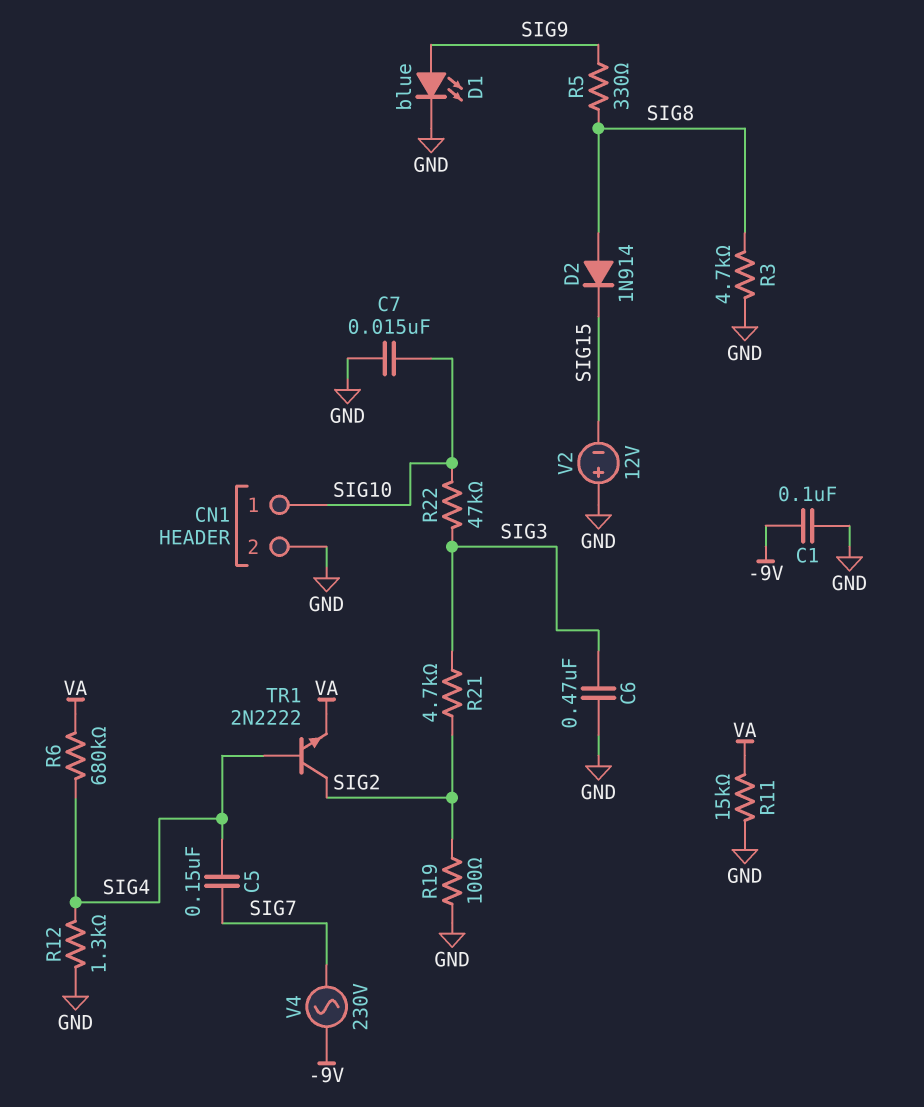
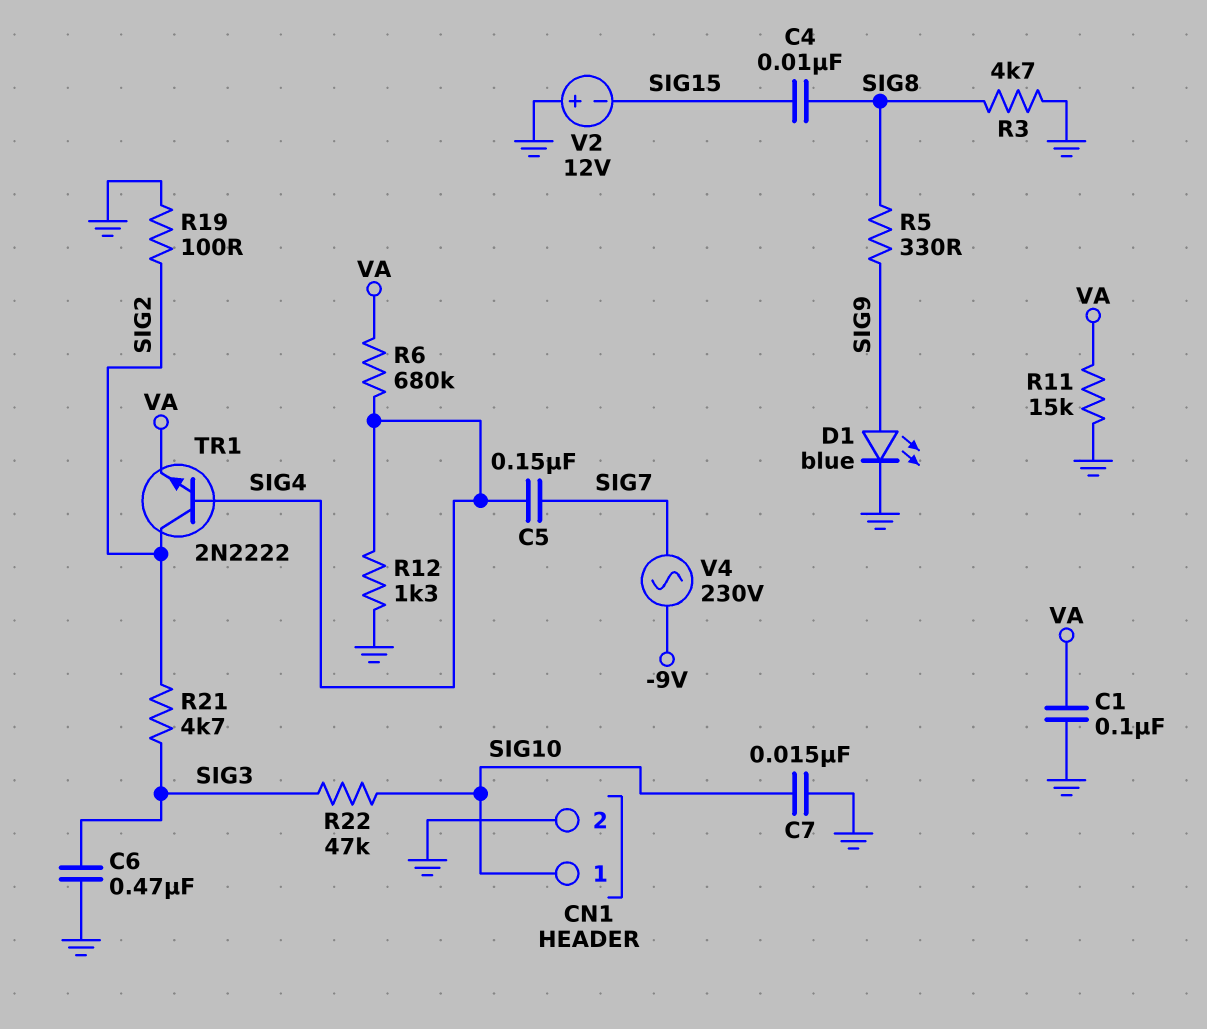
C1: 100nF (-9V, GND) -> 100nF (GND, VA)
C4: none -> 10nF (SIG8, SIG15)
D2: diode 1N914 (A SIG8, K SIG15) -> none

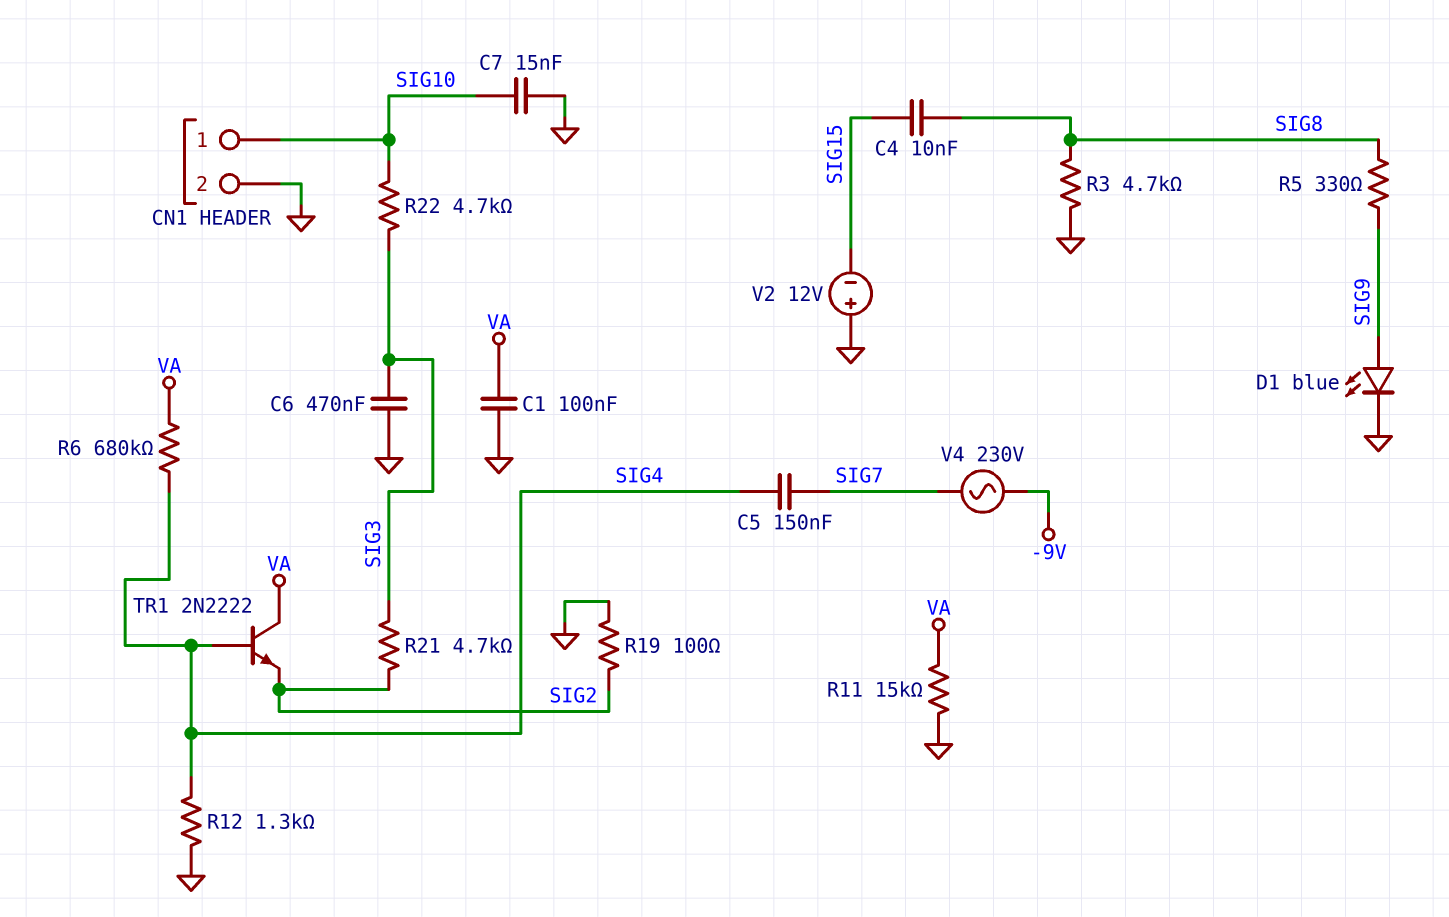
R22: 47k (SIG3, SIG10) -> 4.7k (SIG3, SIG10)
TR1: NPN 2N2222 (B SIG4, C SIG2, E VA) -> NPN 2N2222 (B SIG4, C VA, E SIG2)

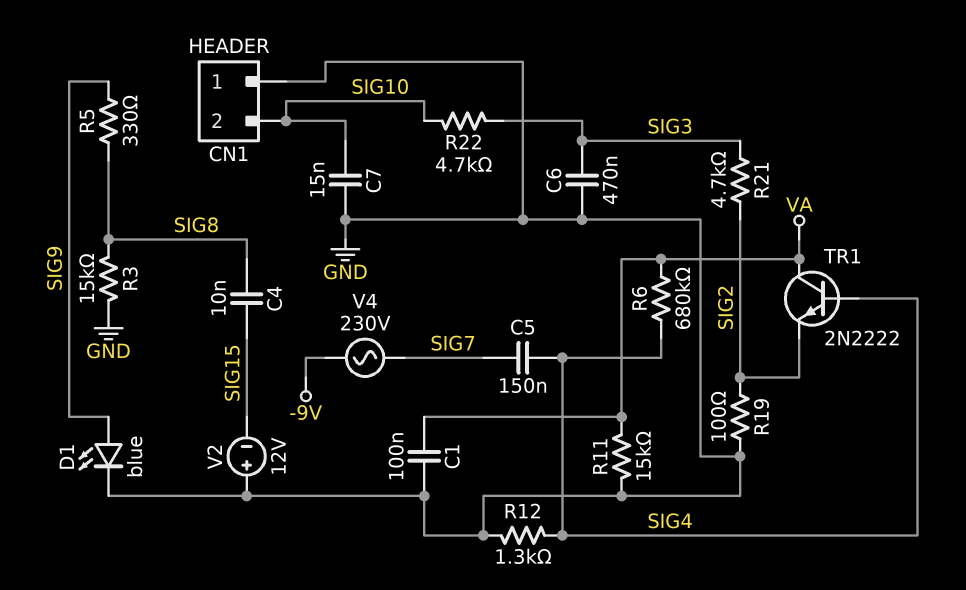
CN1 pin 1: SIG10 -> GND
CN1 pin 2: GND -> SIG10
R3: 4.7k (GND, SIG8) -> 15k (GND, SIG8)

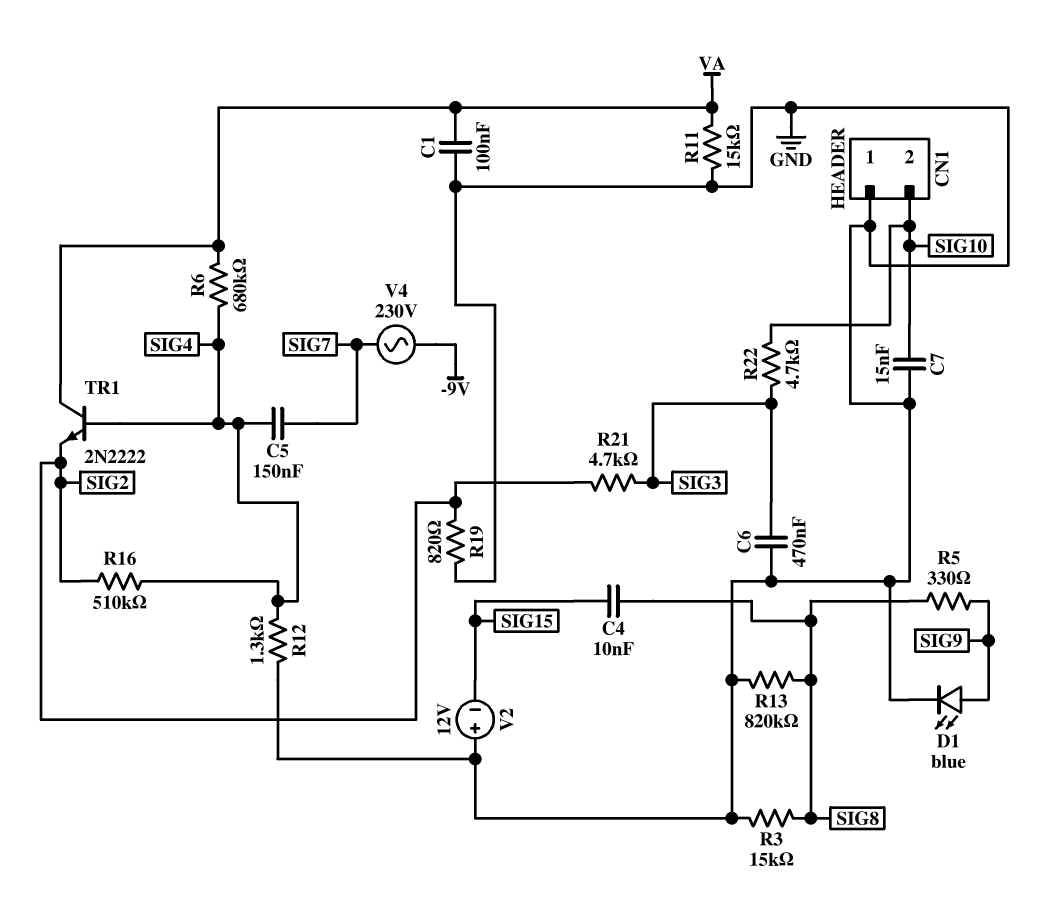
R13: none -> 820k (GND, SIG8)
R16: none -> 510k (SIG2, SIG4)
R19: 100 (GND, SIG2) -> 820 (GND, SIG2)

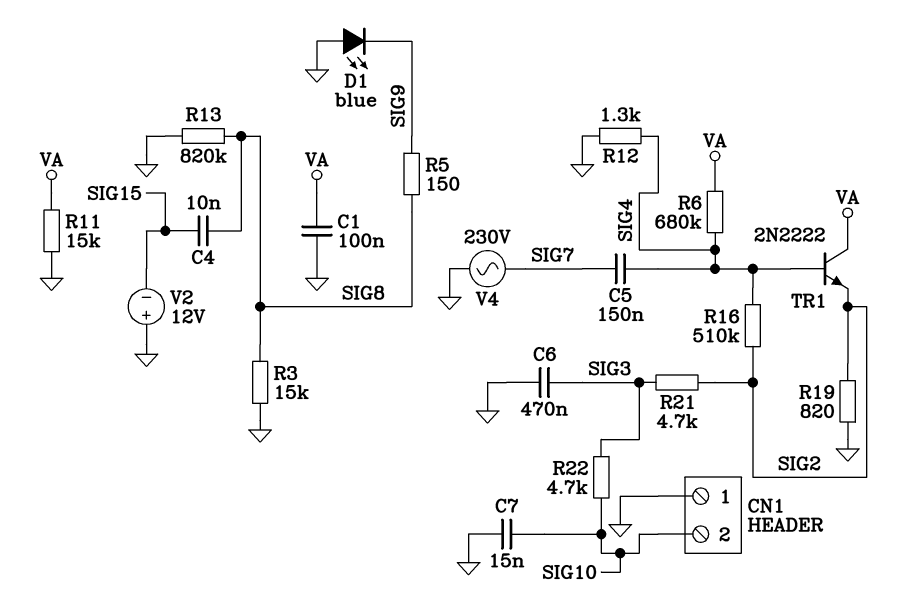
D1: LED blue (A SIG9, K GND) -> LED blue (A GND, K SIG9)
R5: 330 (SIG8, SIG9) -> 150 (SIG8, SIG9)
V4: AC 230V (-9V, SIG7) -> AC 230V (GND, SIG7)

